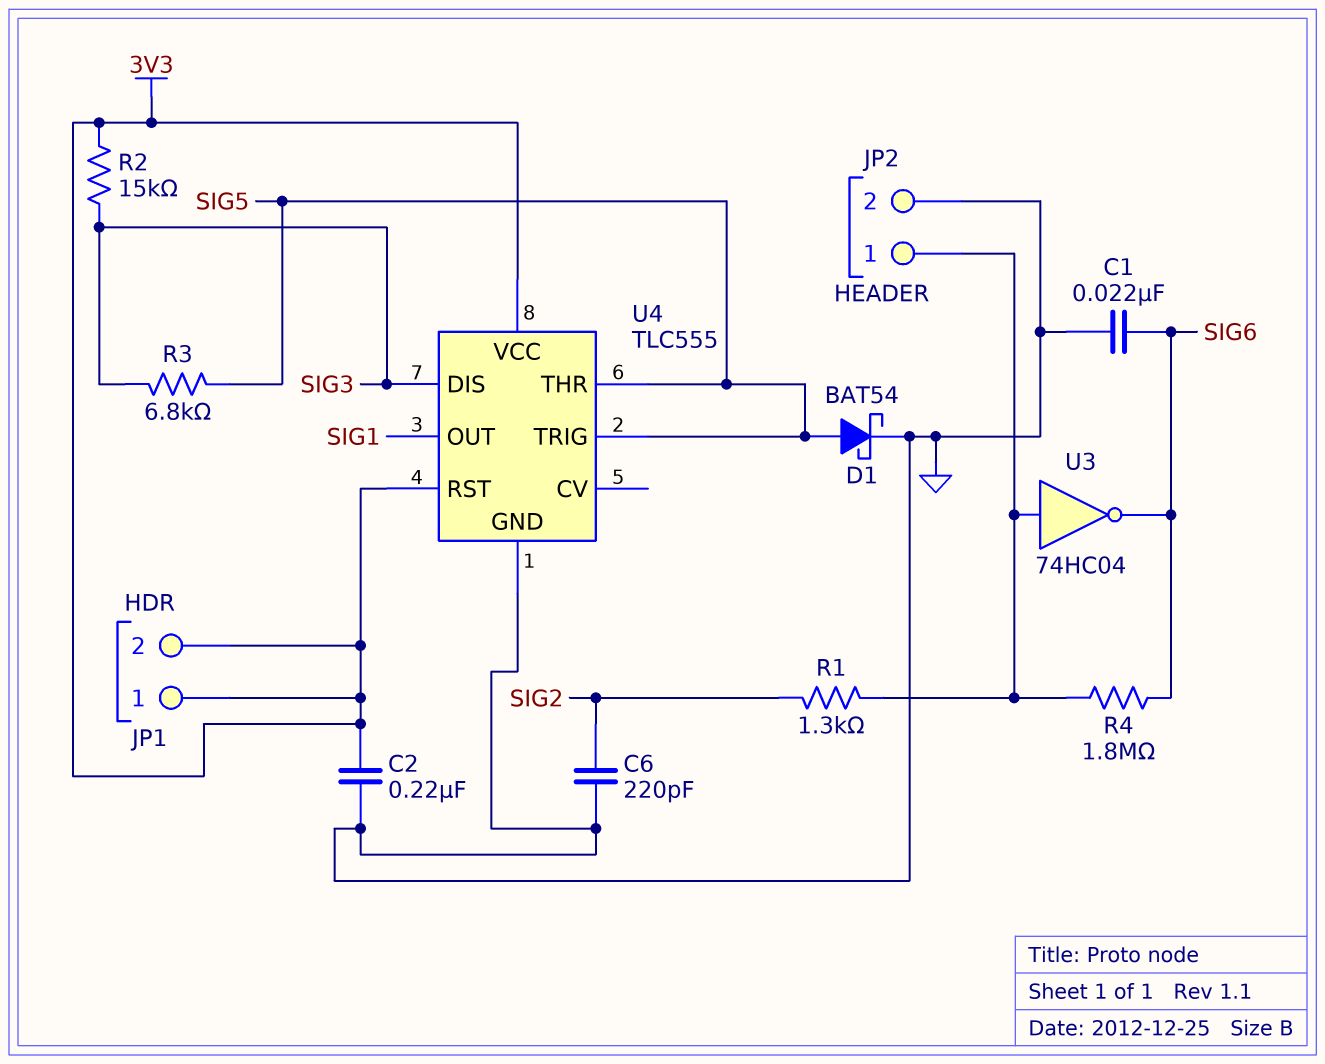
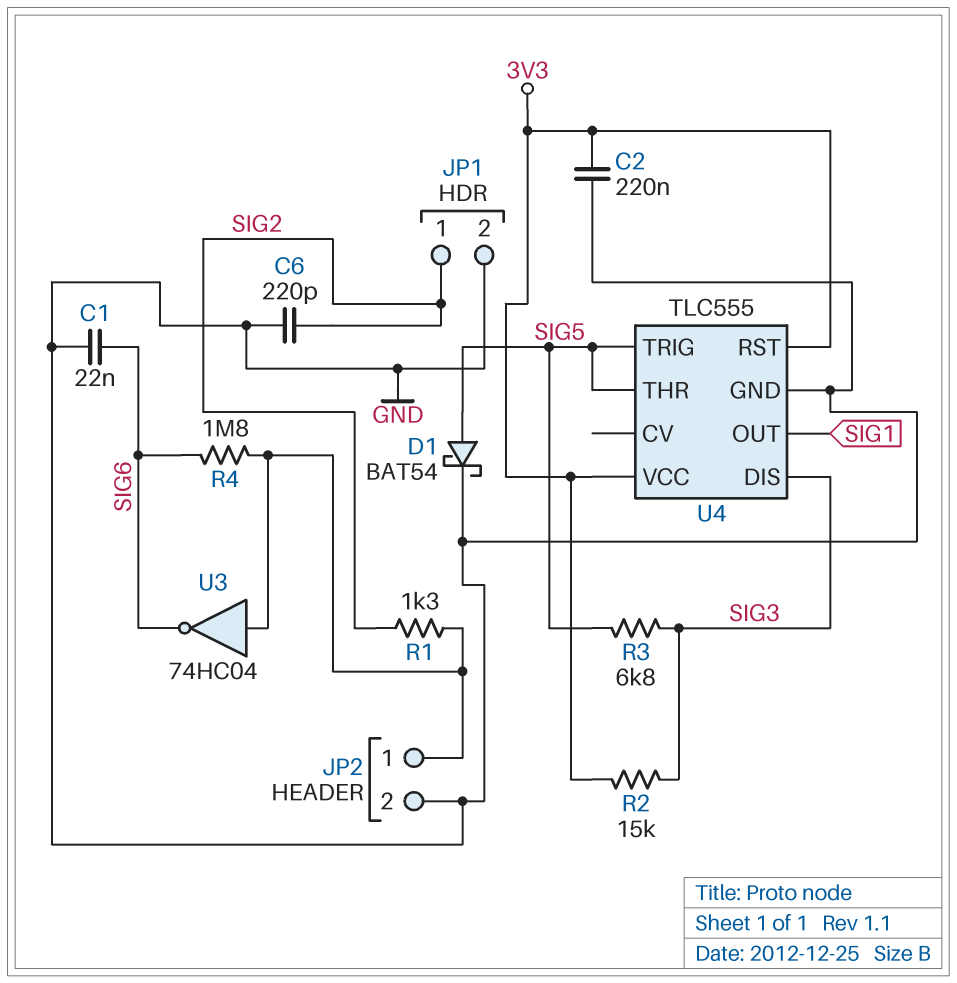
JP1 pin 1: 3V3 -> SIG2
JP1 pin 2: 3V3 -> GND

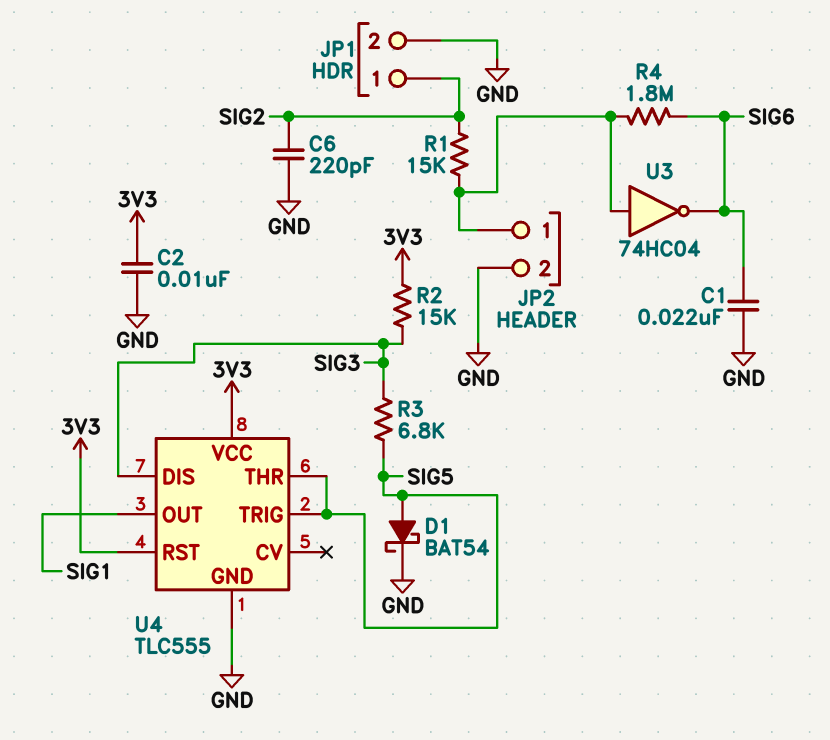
C2: 220nF (3V3, GND) -> 10nF (3V3, GND)
R1: 1.3k (JP2/1, SIG2) -> 15k (JP2/1, SIG2)

